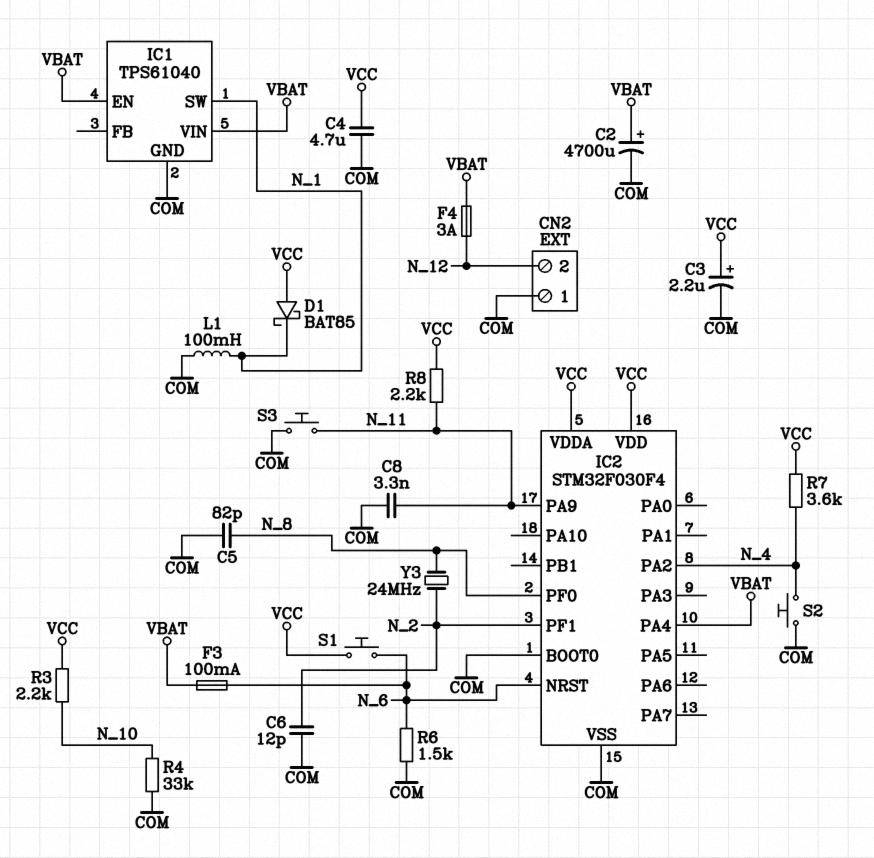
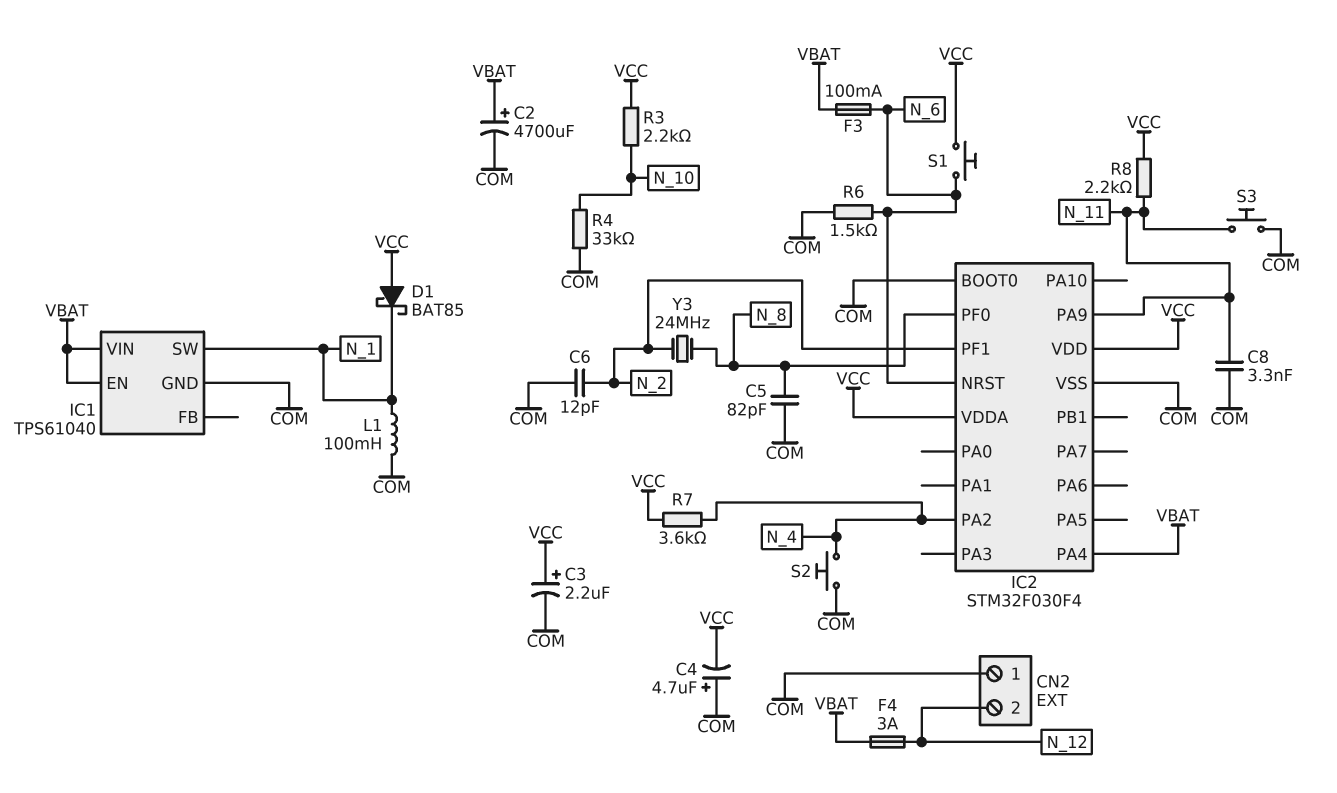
C4: 4.7uF (COM, VCC) -> 4.7uF (plus COM, minus VCC)

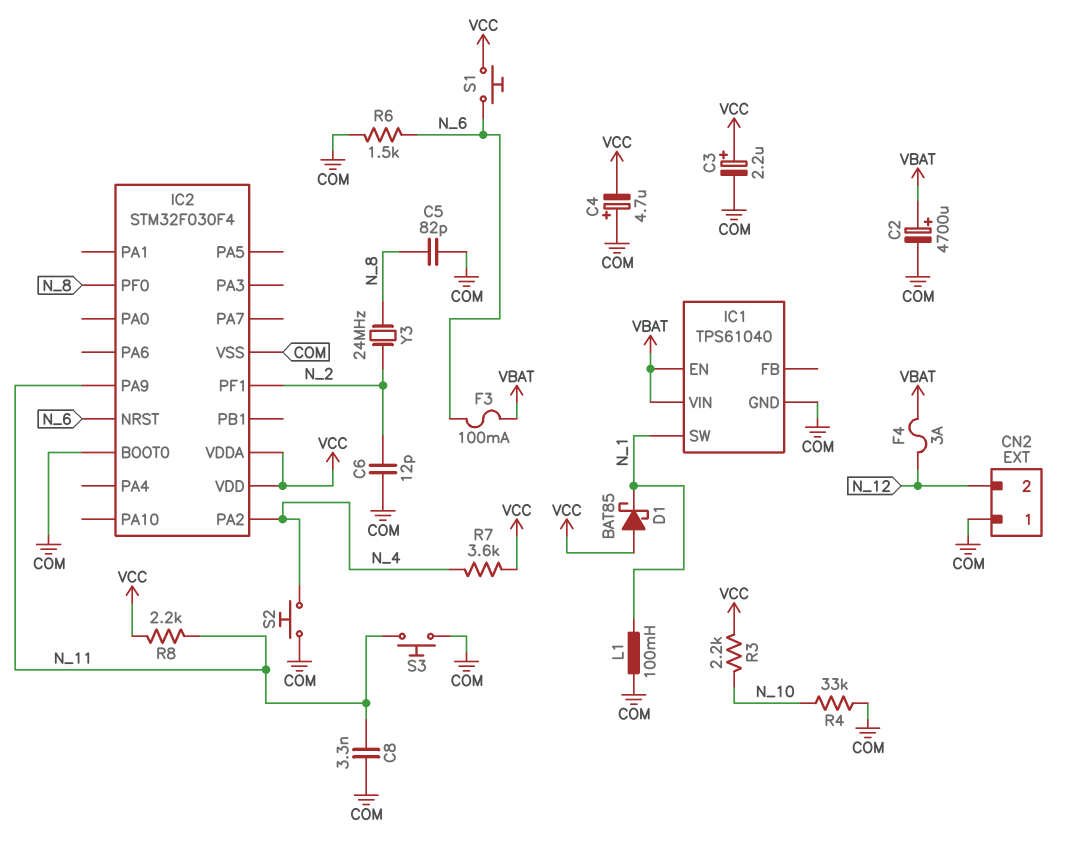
IC2 pin PA4: VBAT -> none

